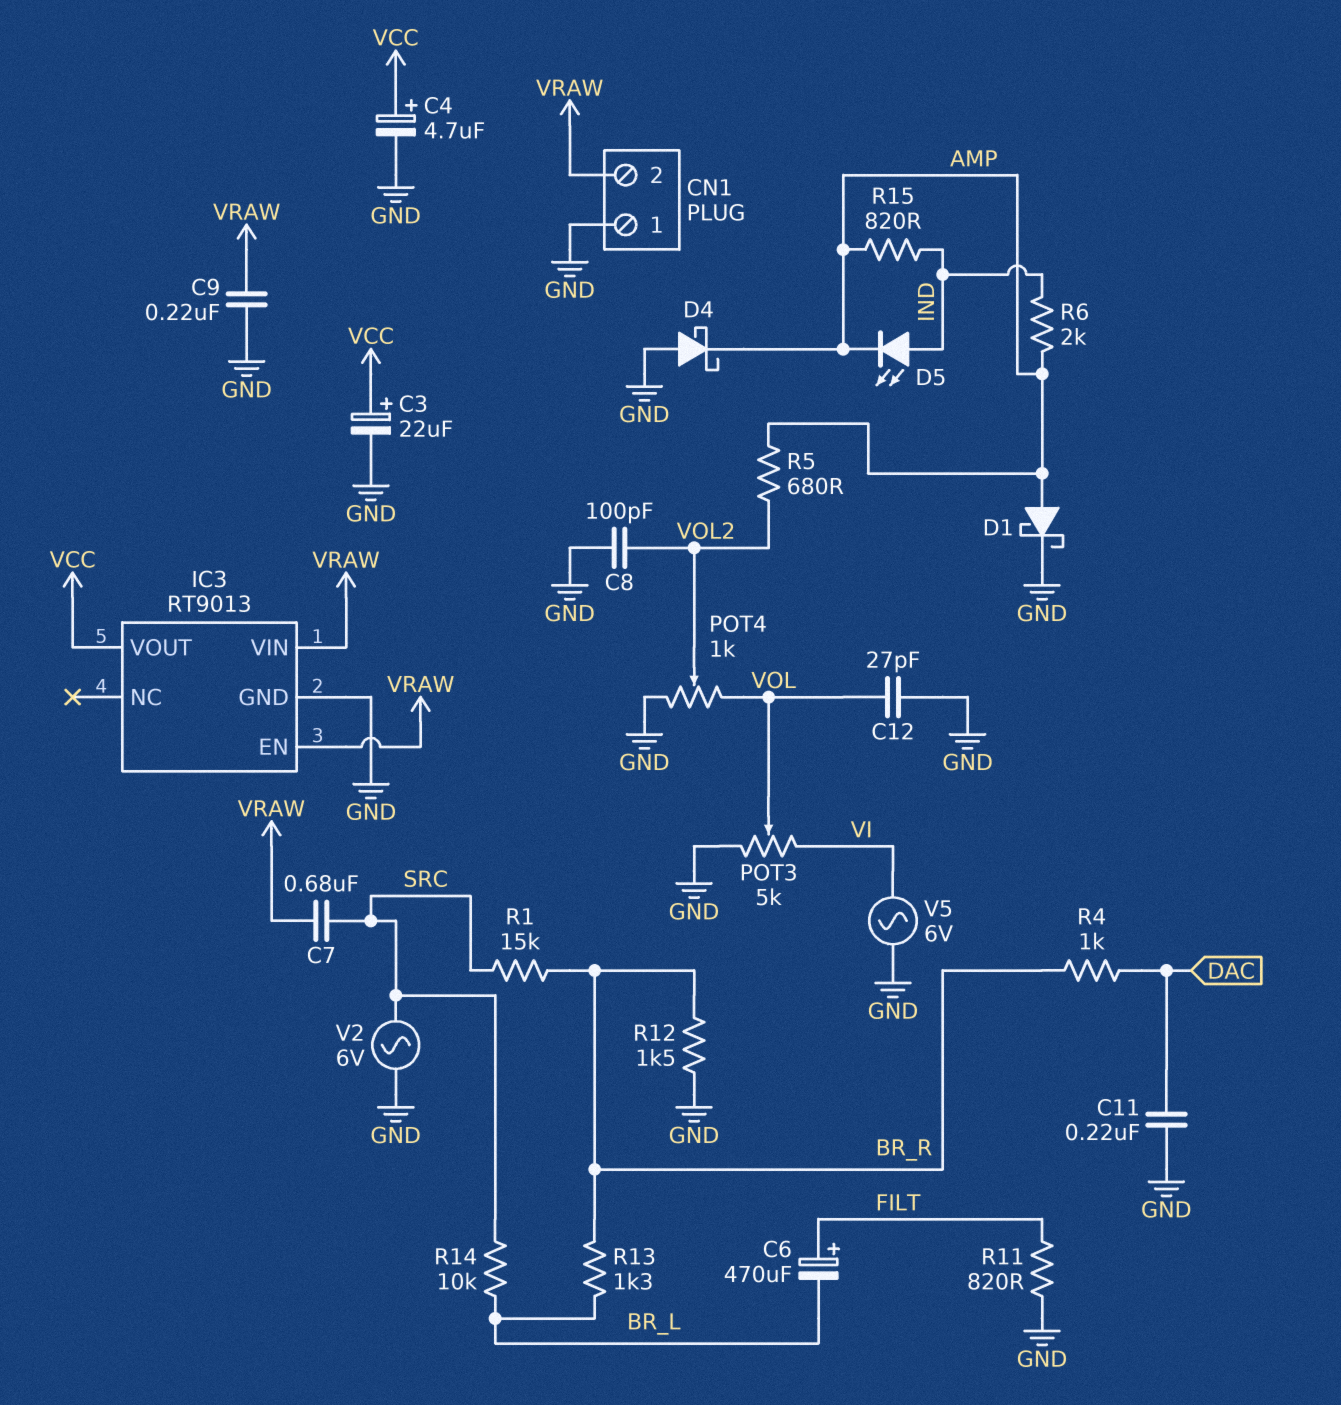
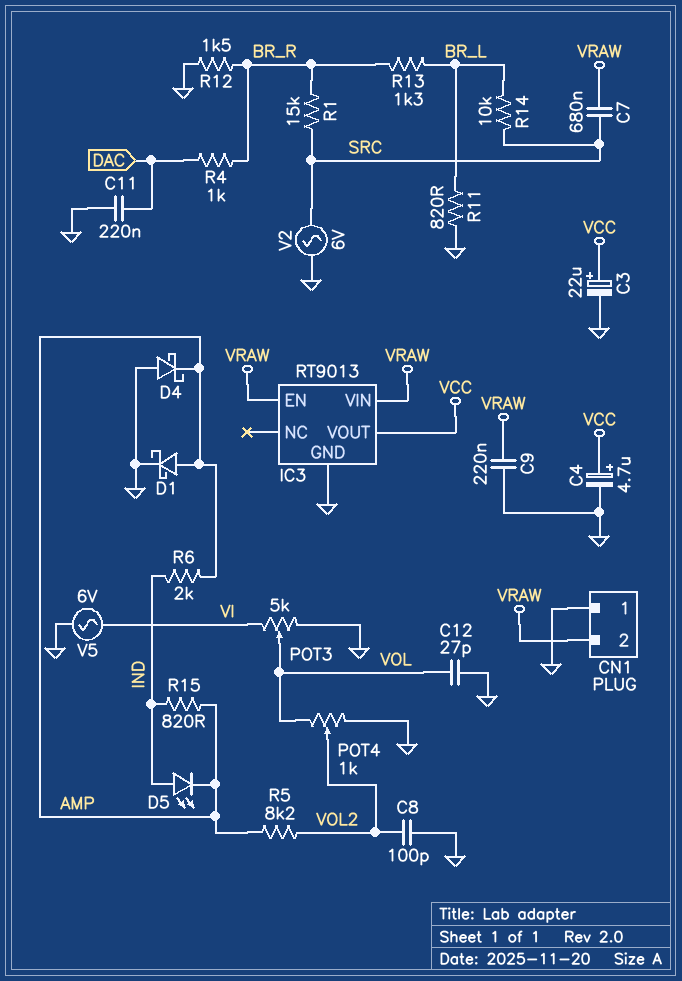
C6: 470uF (plus FILT, minus BR_L) -> none
R5: 680 (AMP, VOL2) -> 8.2k (AMP, VOL2)
R11: 820 (FILT, GND) -> 820 (BR_L, GND)

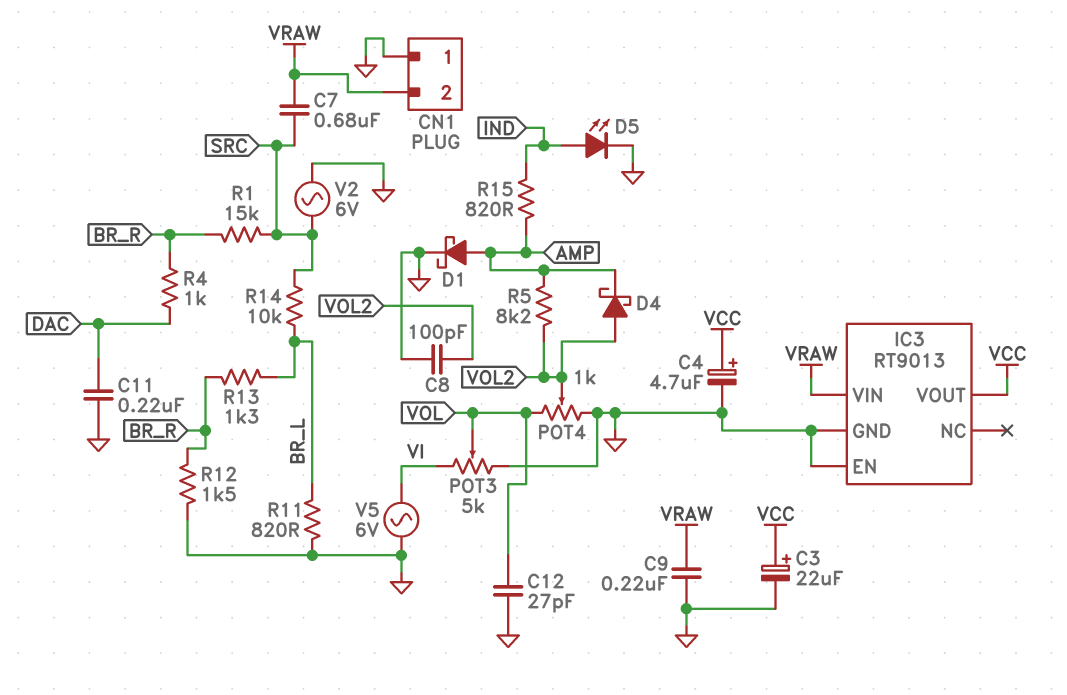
D4: schottky (A GND, K AMP) -> schottky (A VOL2, K AMP)
D5: LED (A IND, K AMP) -> LED (A IND, K GND)
IC3 pin EN: VRAW -> GND
R6: 2k (AMP, IND) -> none

